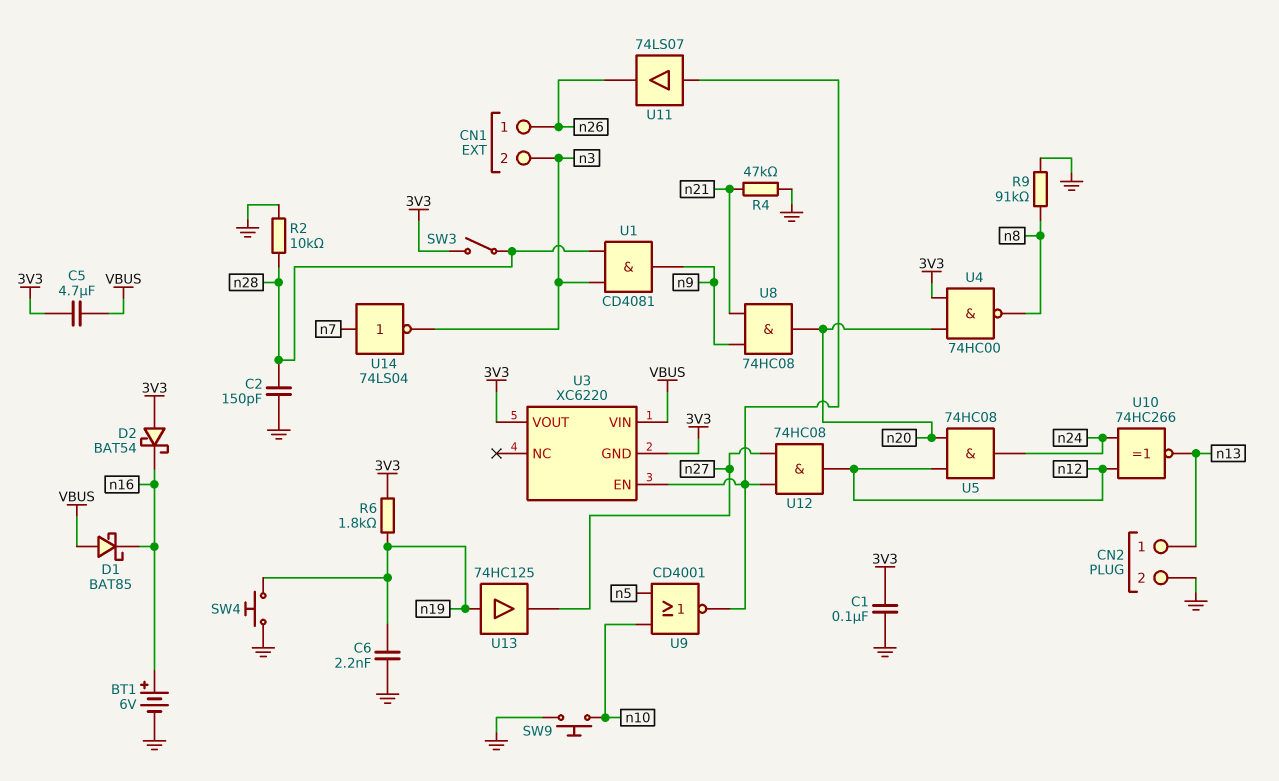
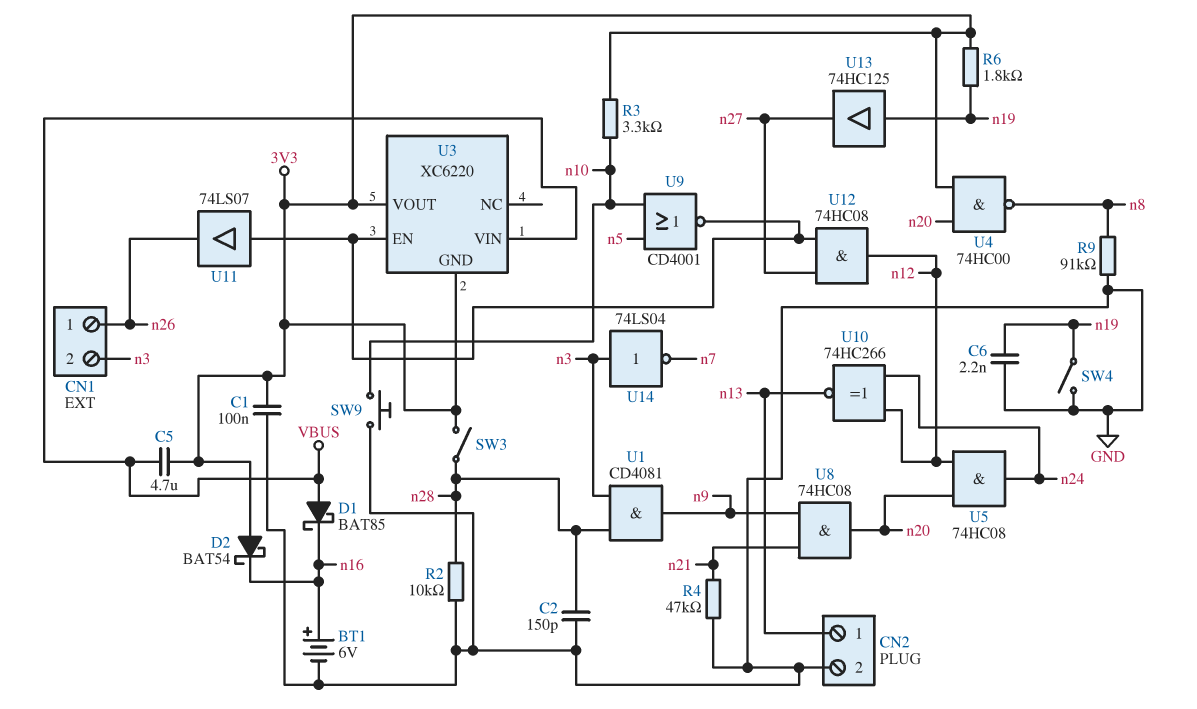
R3: none -> 3.3k (3V3, n10)
SW4: button (GND, n19) -> switch (GND, n19)
U14: NOT 74LS04 (in n7, out n3) -> NOT 74LS04 (in n3, out n7)

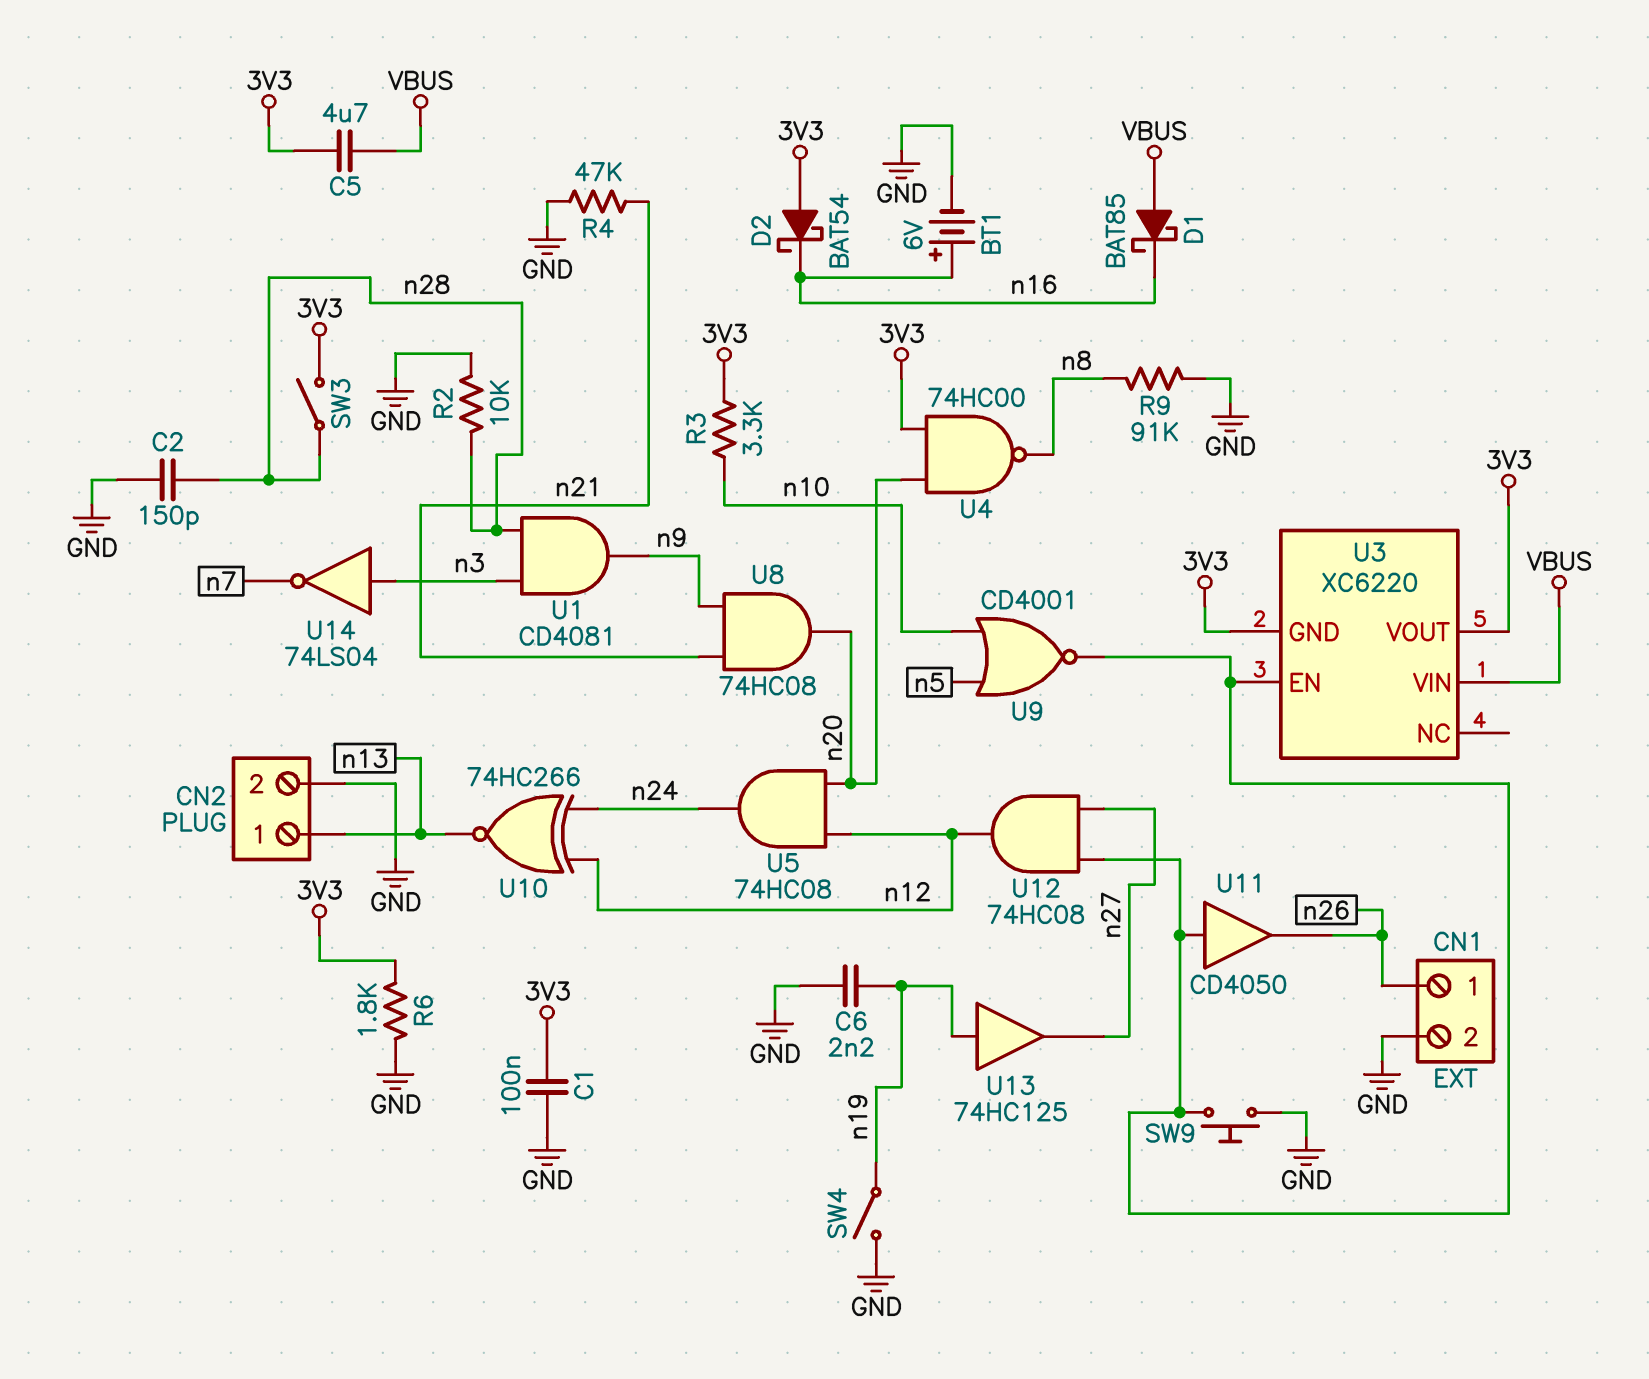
CN1 pin 2: n3 -> GND
R6: 1.8k (3V3, n19) -> 1.8k (3V3, GND)
SW9: button (GND, n10) -> button (GND, U3/EN)
U11: buffer 74LS07 (in U3/EN, out n26) -> buffer CD4050 (in U3/EN, out n26)

